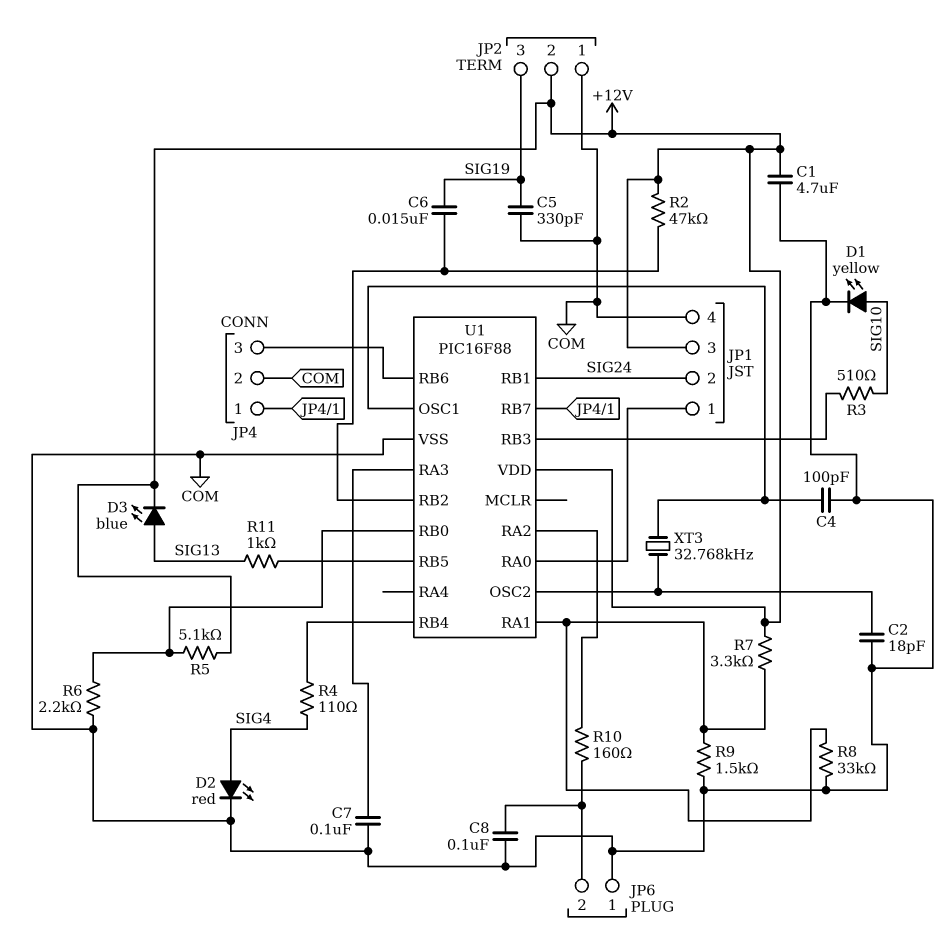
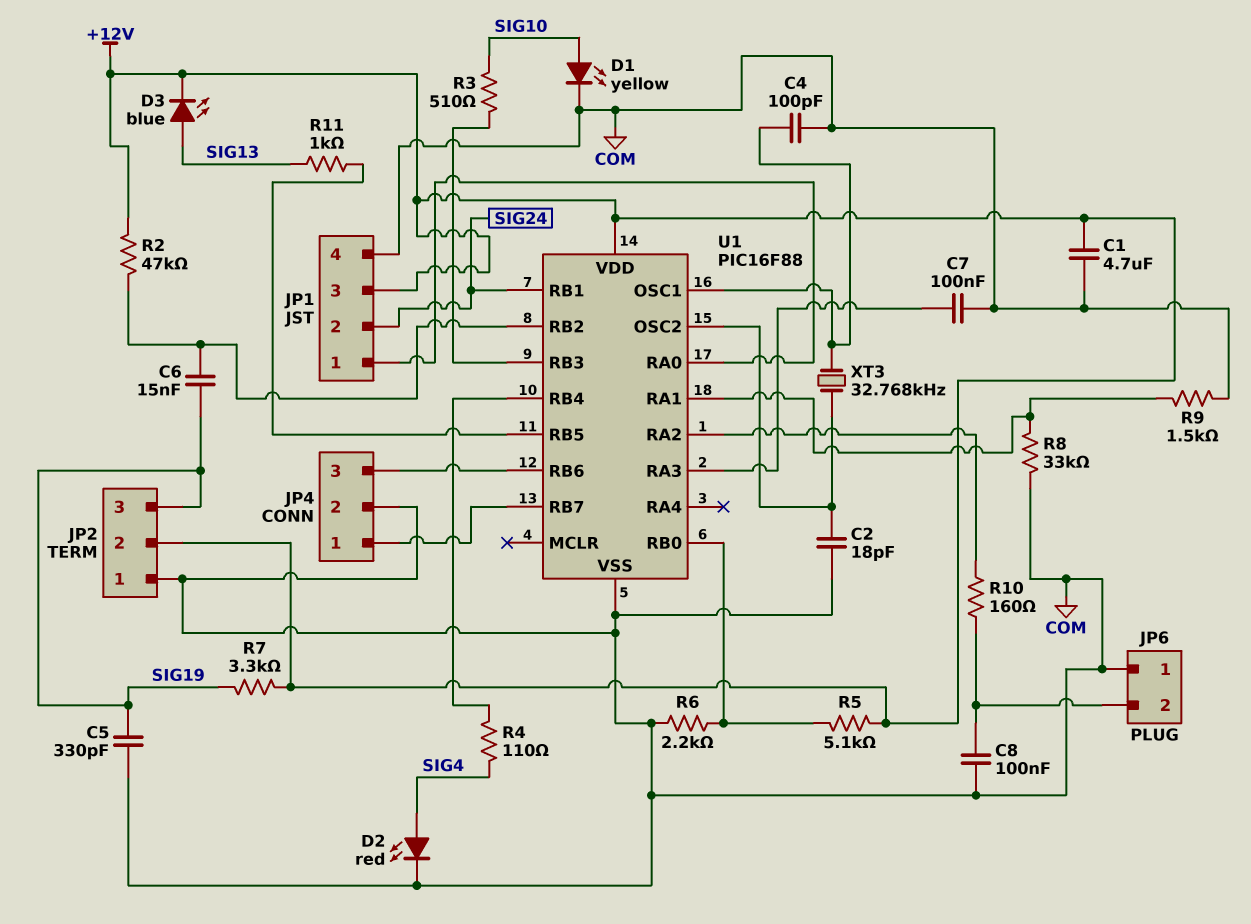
R7: 3.3k (+12V, U1/RA1) -> 3.3k (+12V, SIG19)

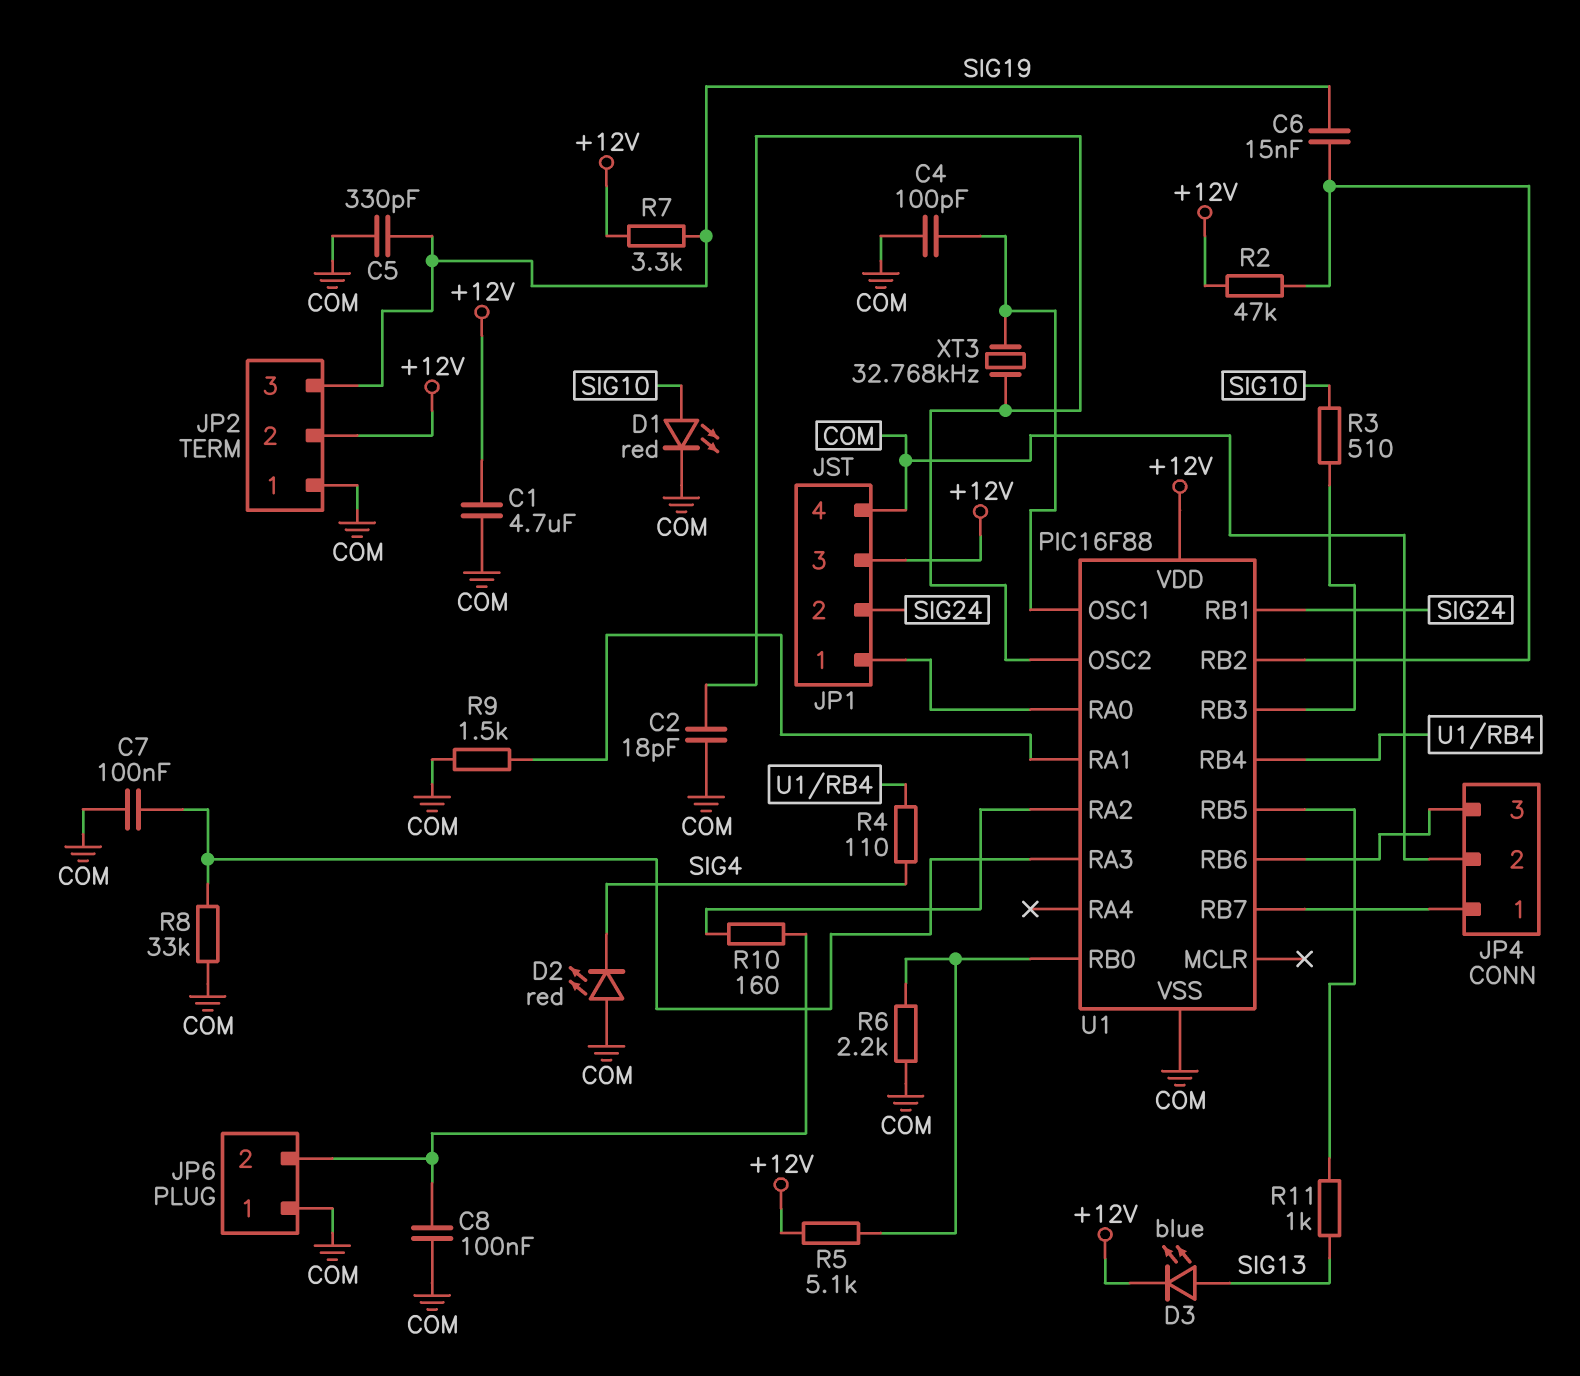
D1: LED yellow (A SIG10, K COM) -> LED red (A SIG10, K COM)
D2: LED red (A SIG4, K COM) -> LED red (A COM, K SIG4)
R8: 33k (COM, U1/RA1) -> 33k (COM, U1/RA3)

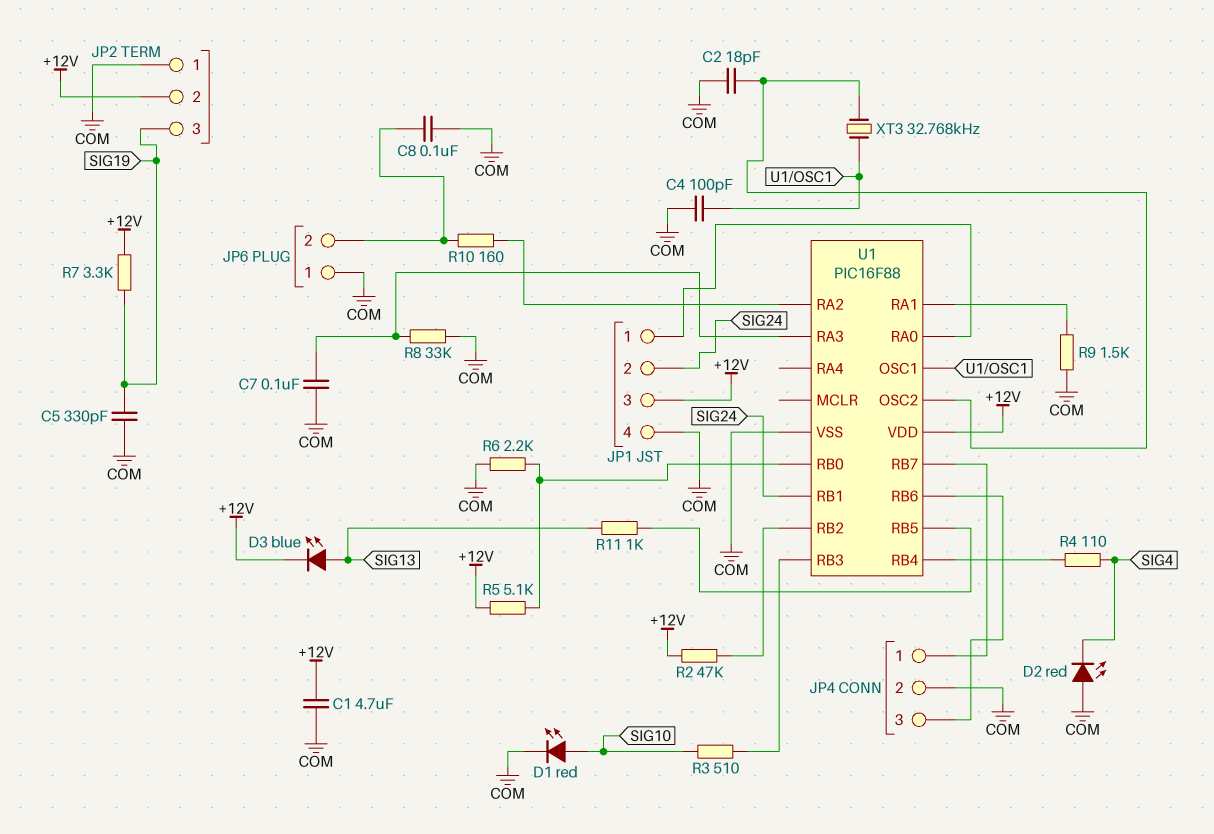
C6: 15nF (SIG19, U1/RB2) -> none

